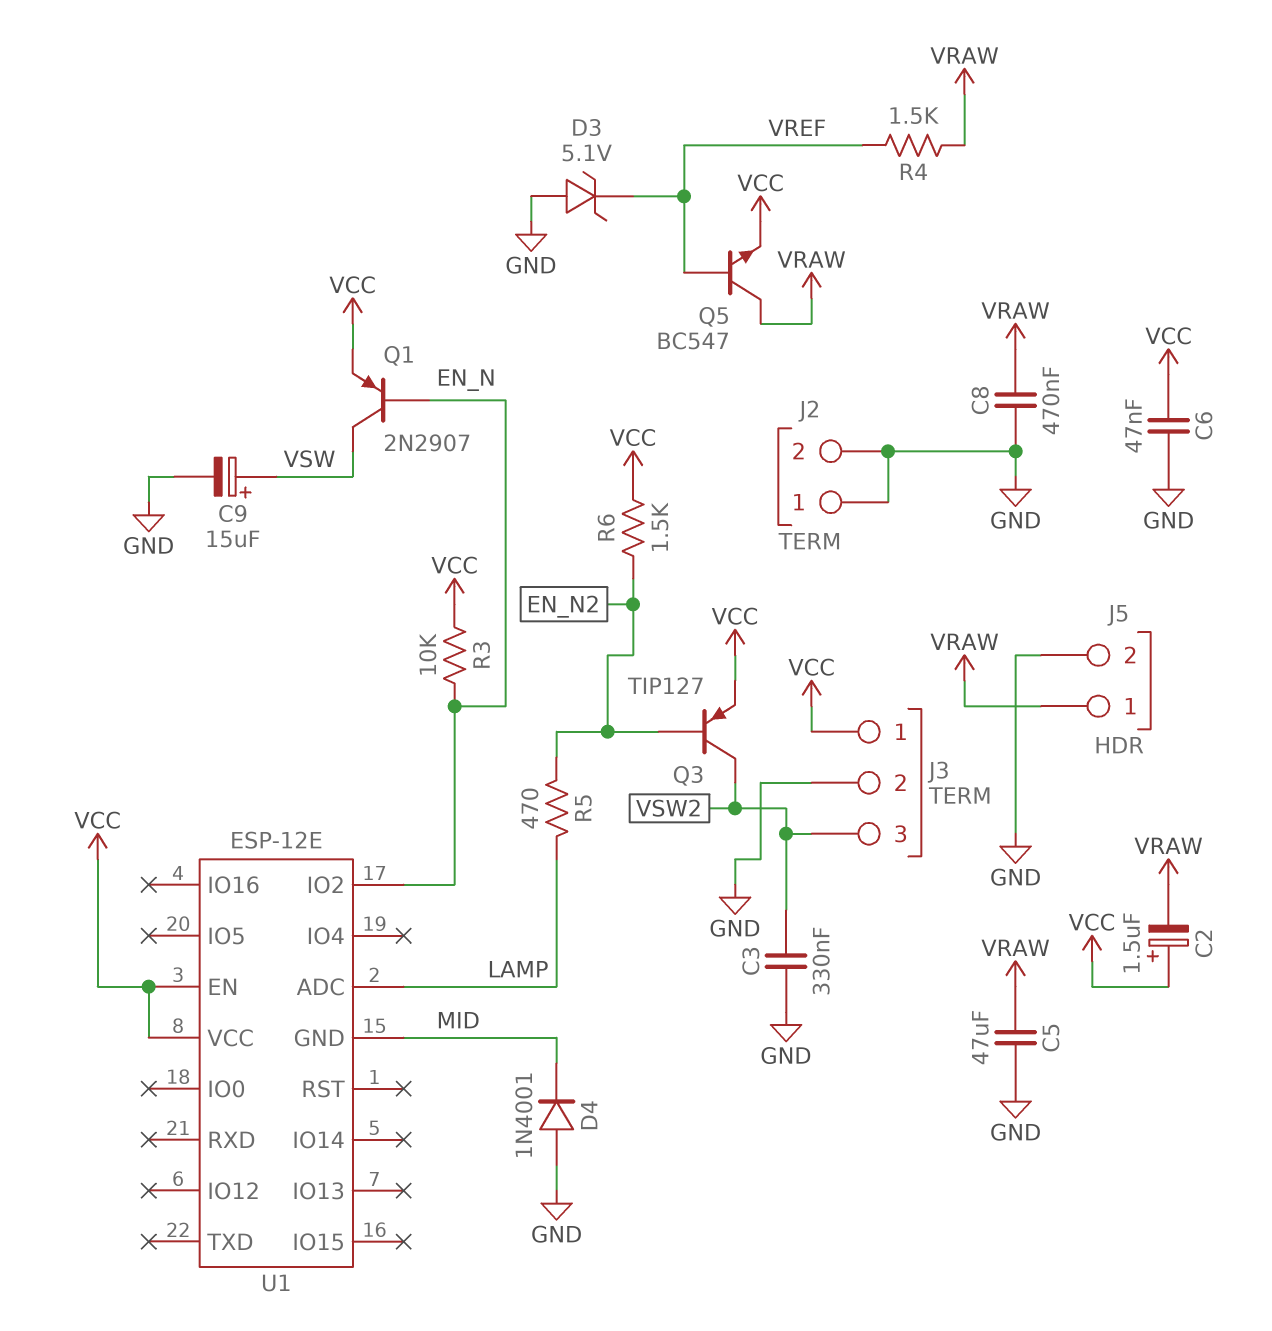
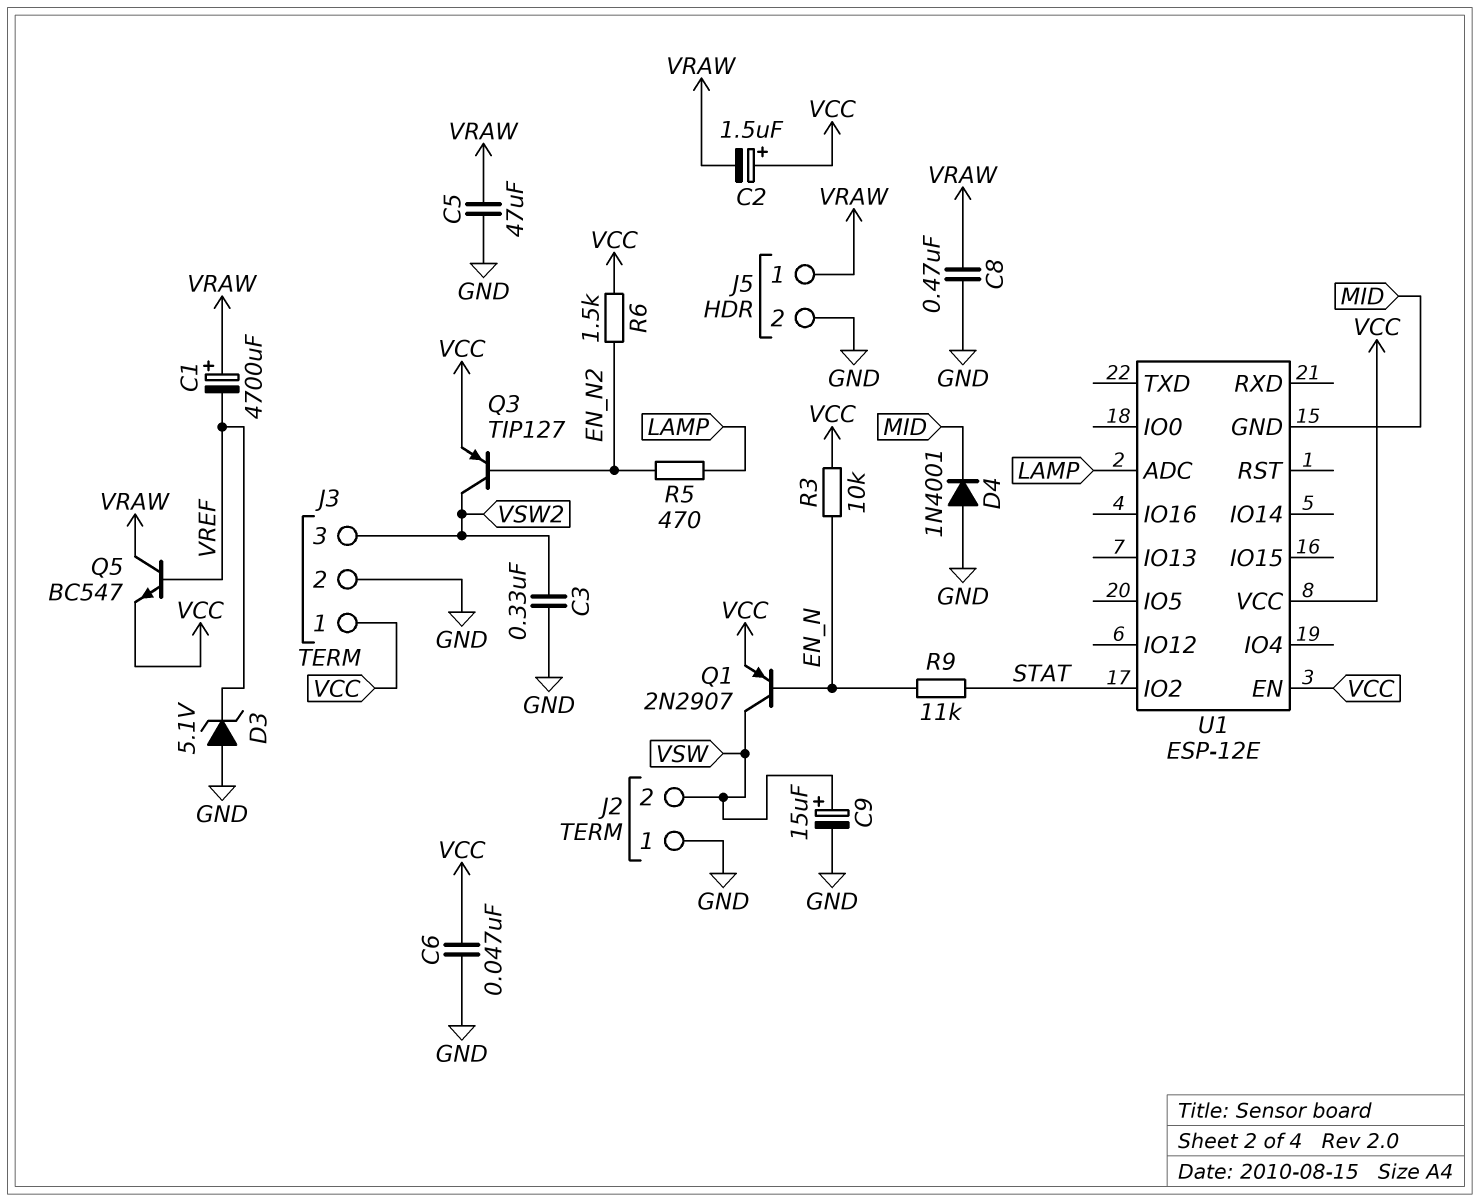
C1: none -> 4700uF (plus VRAW, minus VREF)
J2 pin 2: GND -> VSW
R4: 1.5k (VRAW, VREF) -> none
R9: none -> 11k (EN_N, STAT)
U1 pin IO2: EN_N -> STAT

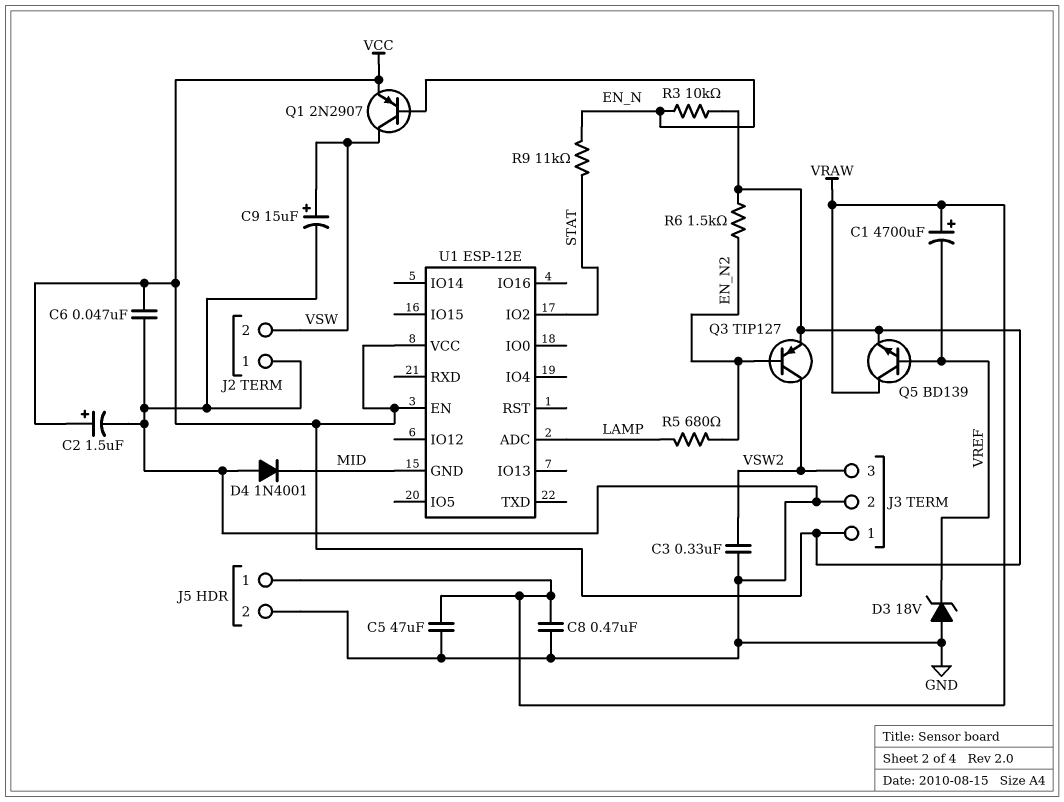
C2: 1.5uF (plus VCC, minus VRAW) -> 1.5uF (plus VCC, minus GND)
D3: zener 5.1V (A GND, K VREF) -> zener 18V (A GND, K VREF)
Q5: NPN BC547 (B VREF, C VRAW, E VCC) -> NPN BD139 (B VREF, C VRAW, E VCC)
R5: 470 (EN_N2, LAMP) -> 680 (EN_N2, LAMP)

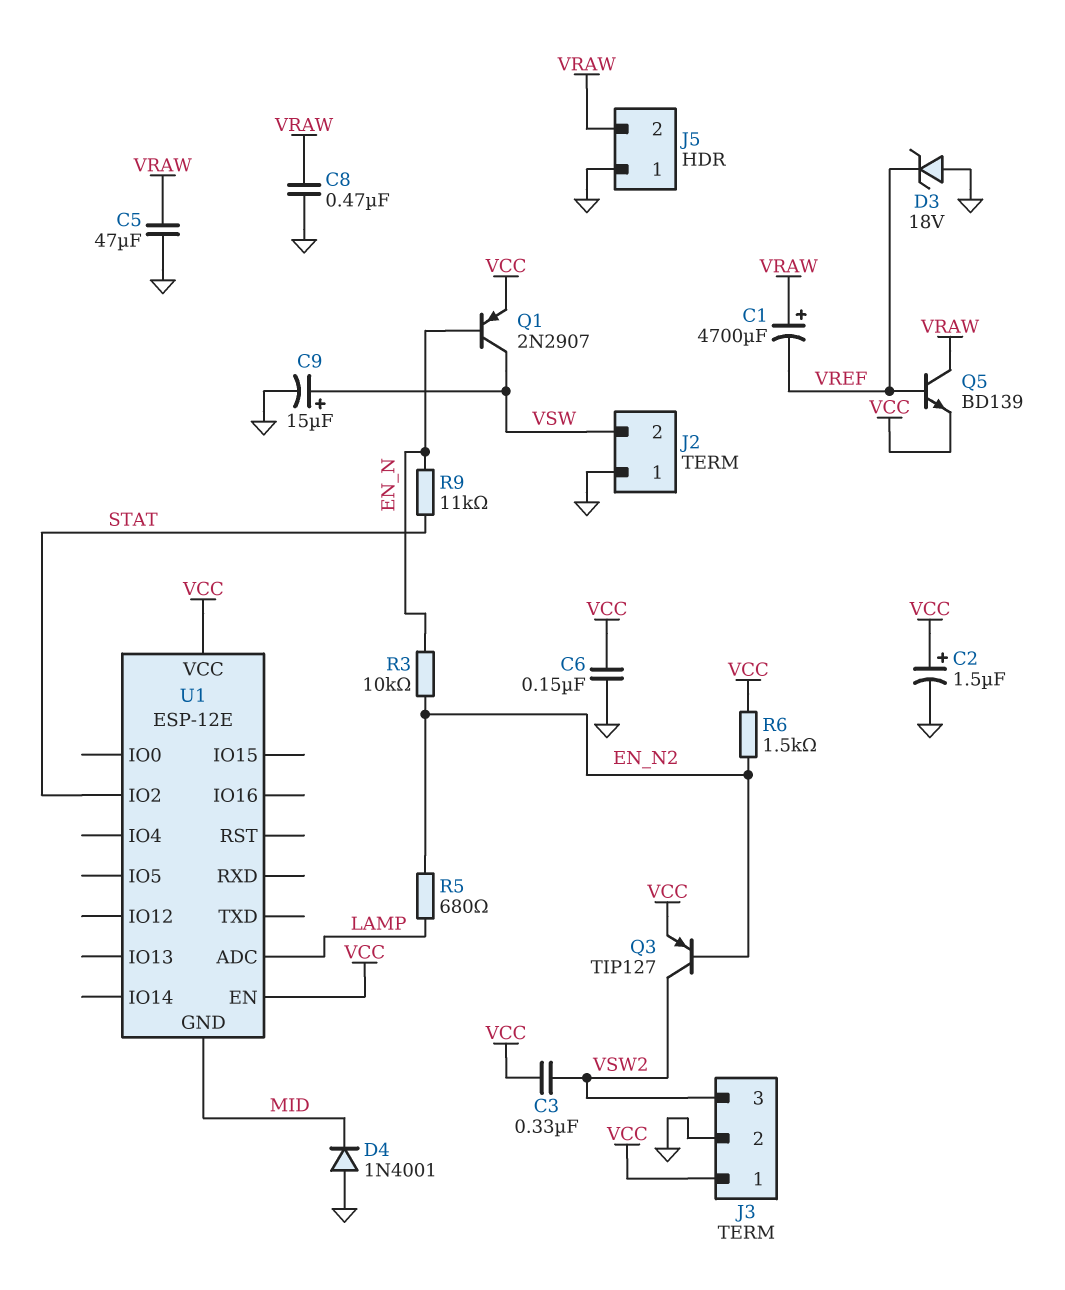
C3: 330nF (GND, VSW2) -> 330nF (VCC, VSW2)
C6: 47nF (GND, VCC) -> 150nF (GND, VCC)
J5 pin 1: VRAW -> GND
J5 pin 2: GND -> VRAW
R3: 10k (EN_N, VCC) -> 10k (EN_N, EN_N2)

